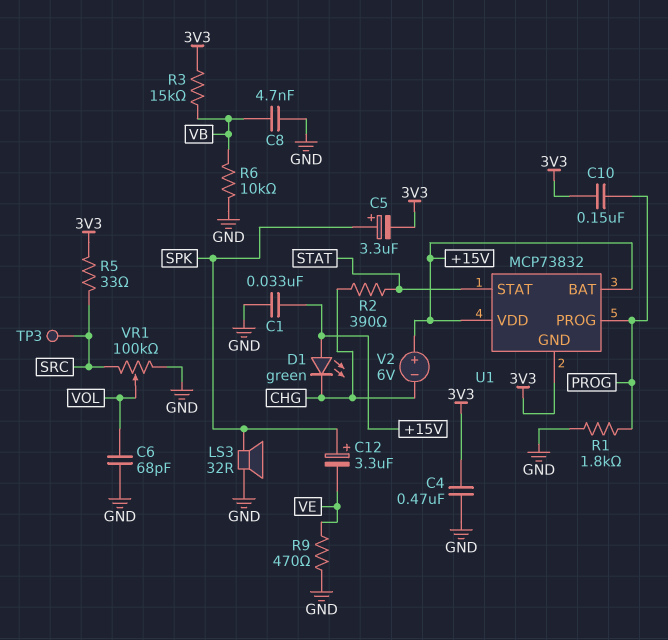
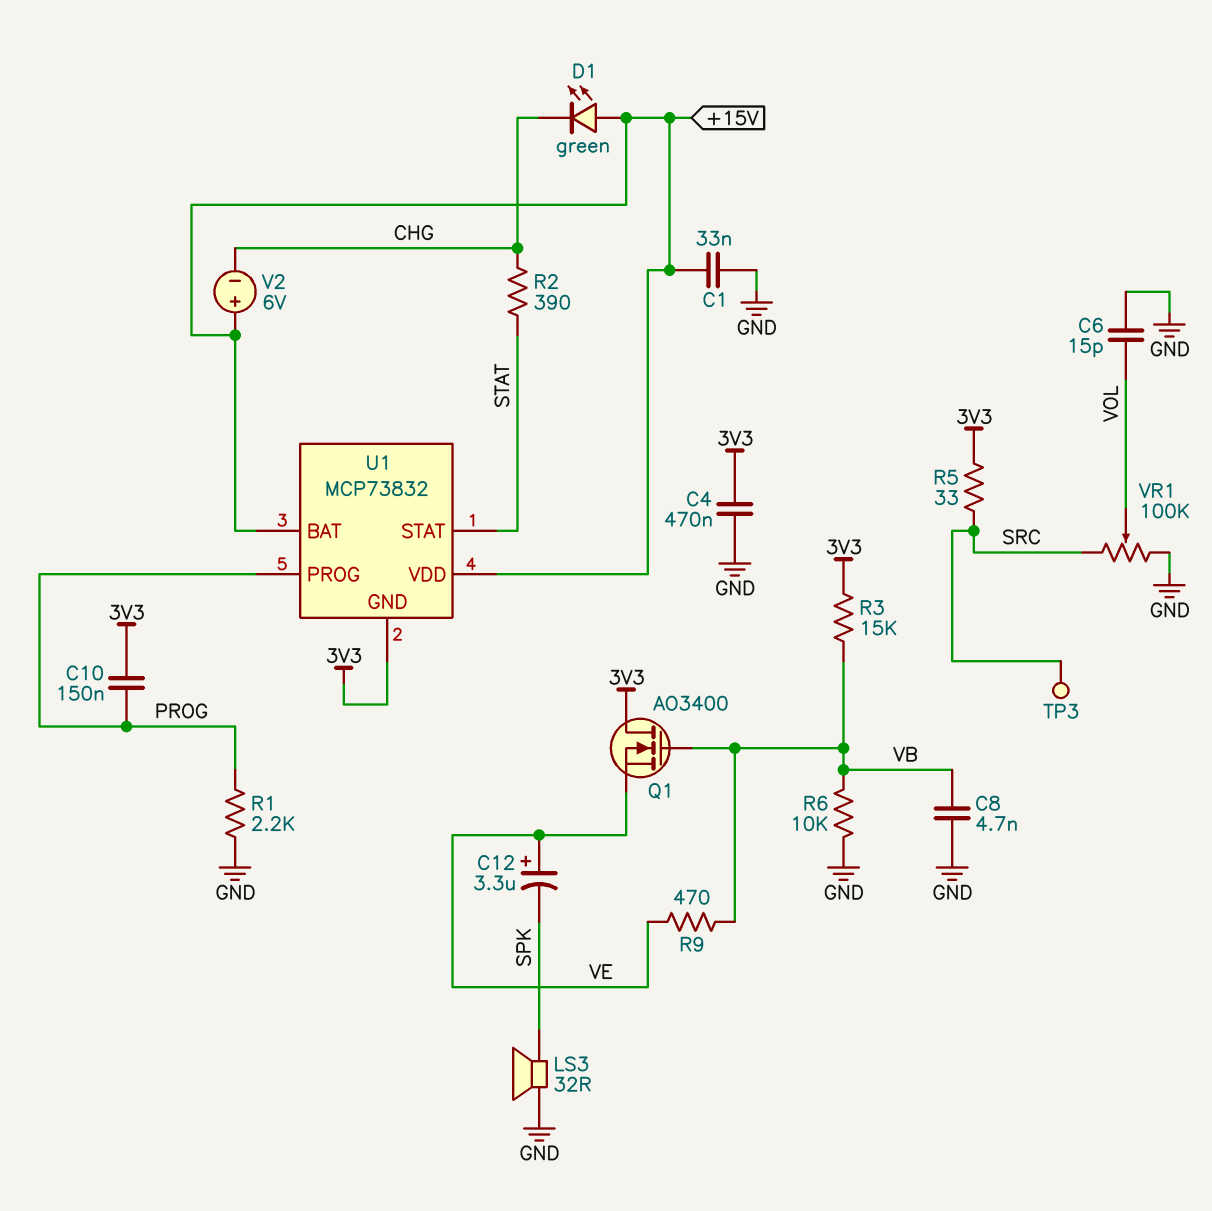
C5: 3.3uF (plus SPK, minus 3V3) -> none
C6: 68pF (GND, VOL) -> 15pF (GND, VOL)
C12: 3.3uF (plus SPK, minus VE) -> 3.3uF (plus VE, minus SPK)
Q1: none -> NMOS AO3400 (G VB, D 3V3, S VE)
R1: 1.8k (GND, PROG) -> 2.2k (GND, PROG)
R9: 470 (GND, VE) -> 470 (VB, VE)

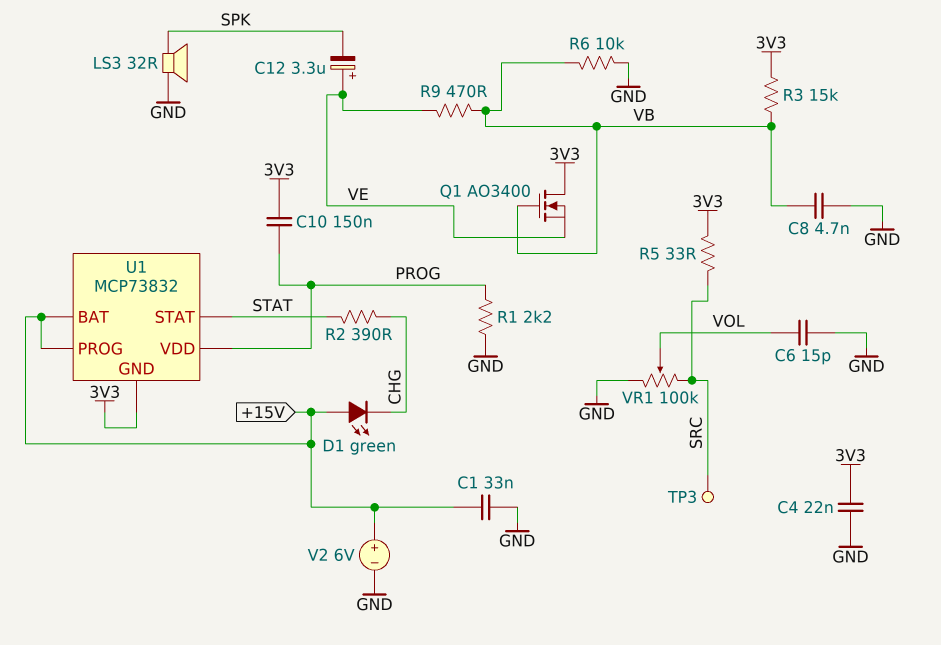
C4: 470nF (3V3, GND) -> 22nF (3V3, GND)
U1 pin PROG: PROG -> +15V
U1 pin VDD: +15V -> PROG
V2: 6V (plus +15V, minus CHG) -> 6V (plus +15V, minus GND)

